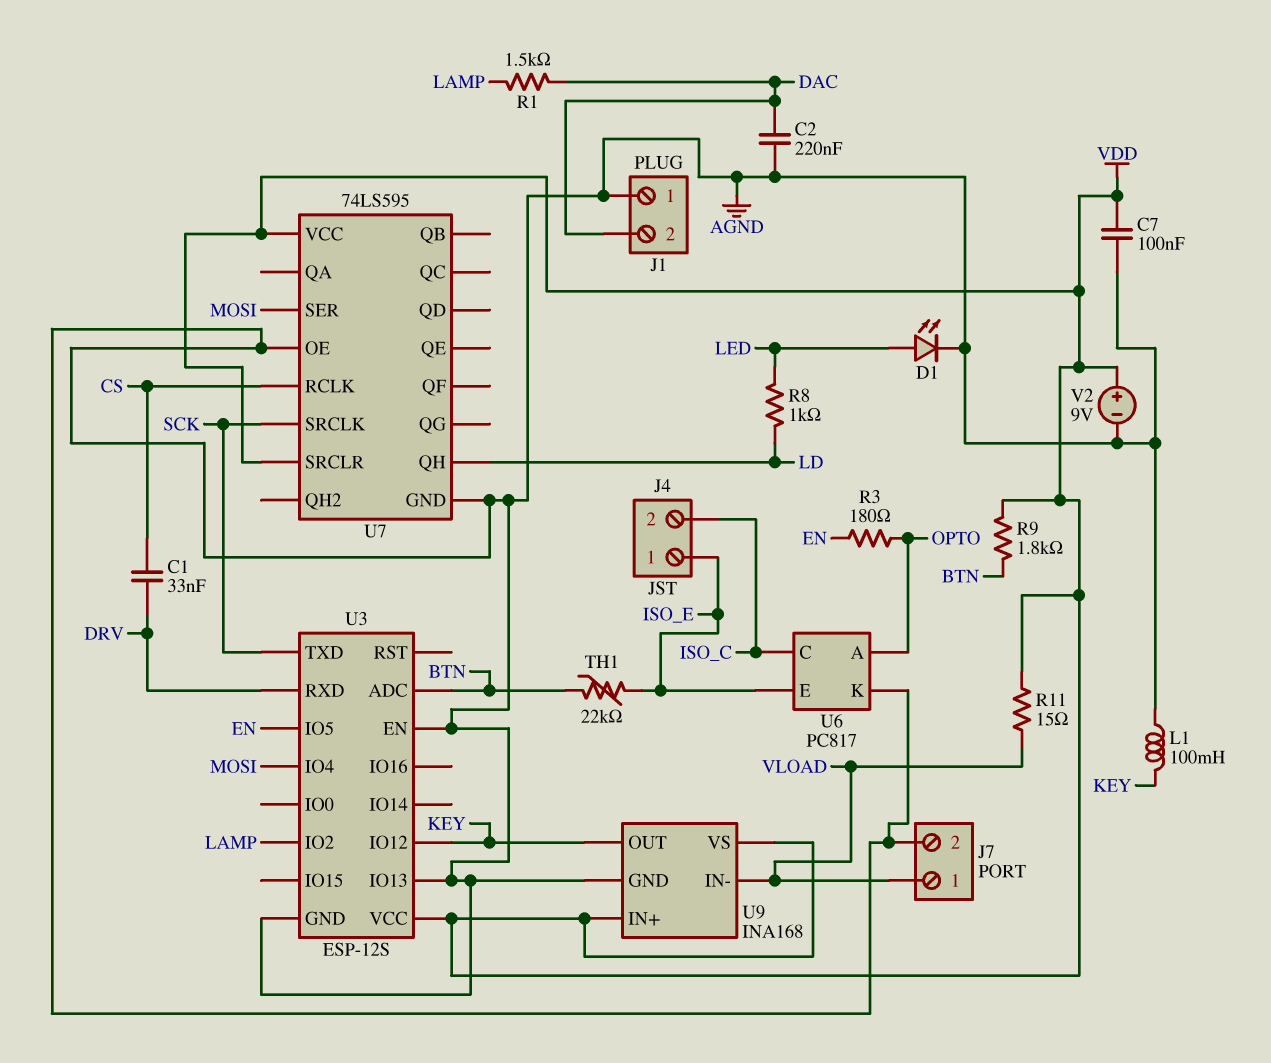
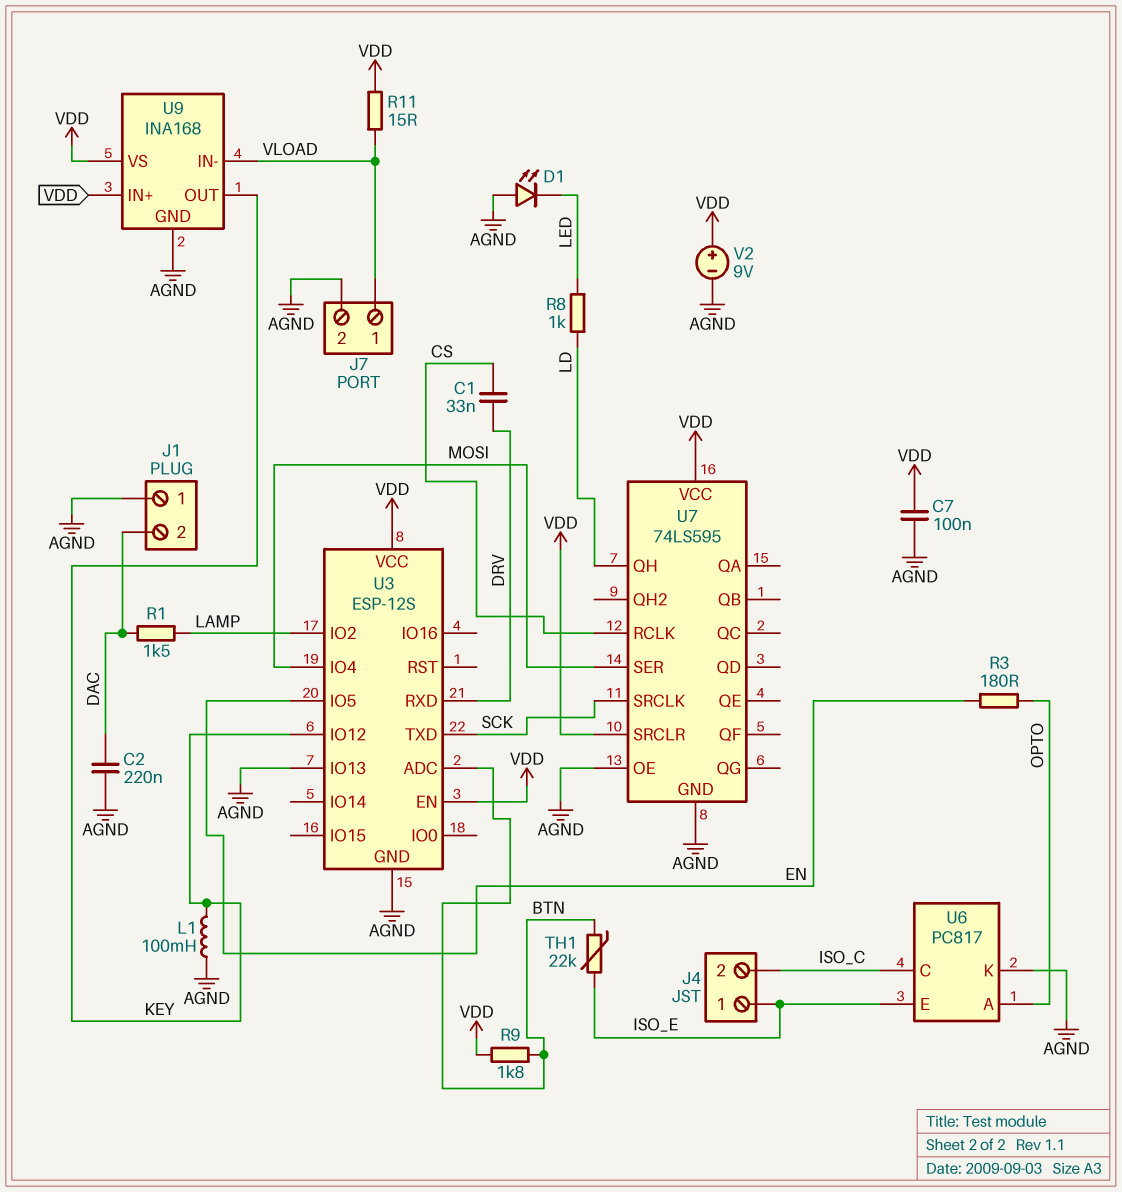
D1: LED (A LED, K AGND) -> LED (A AGND, K LED)
U3 pin EN: AGND -> VDD

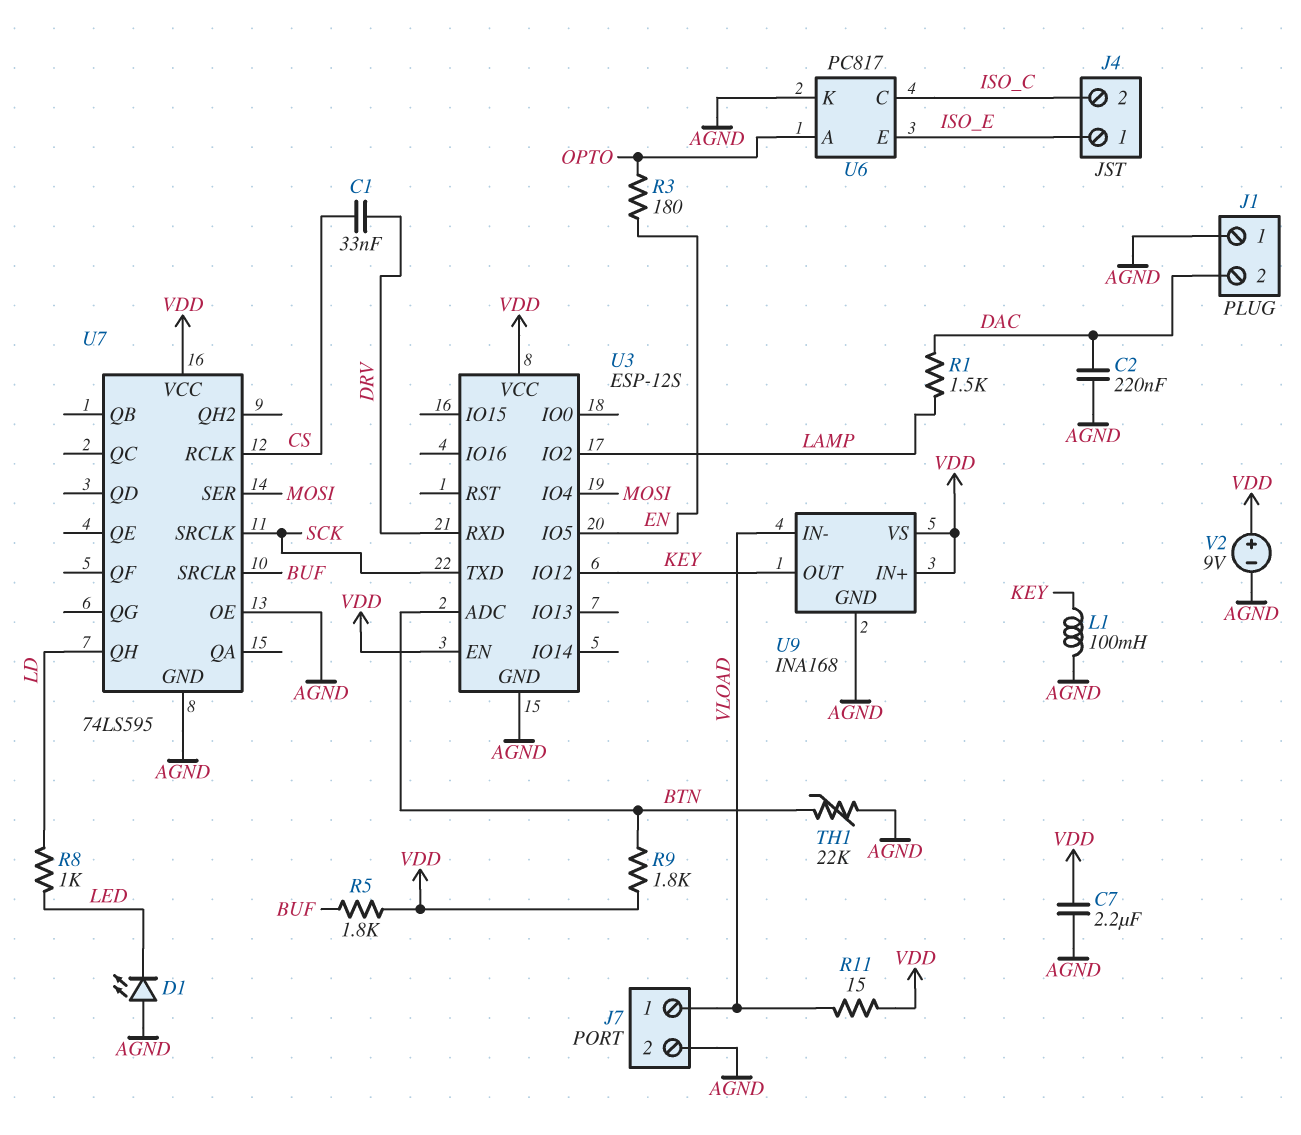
C7: 100nF (AGND, VDD) -> 2.2uF (AGND, VDD)
R5: none -> 1.8k (BUF, VDD)
TH1: 22k (BTN, ISO_E) -> 22k (AGND, BTN)
U3 pin IO13: AGND -> none
U7 pin SRCLR: VDD -> BUF

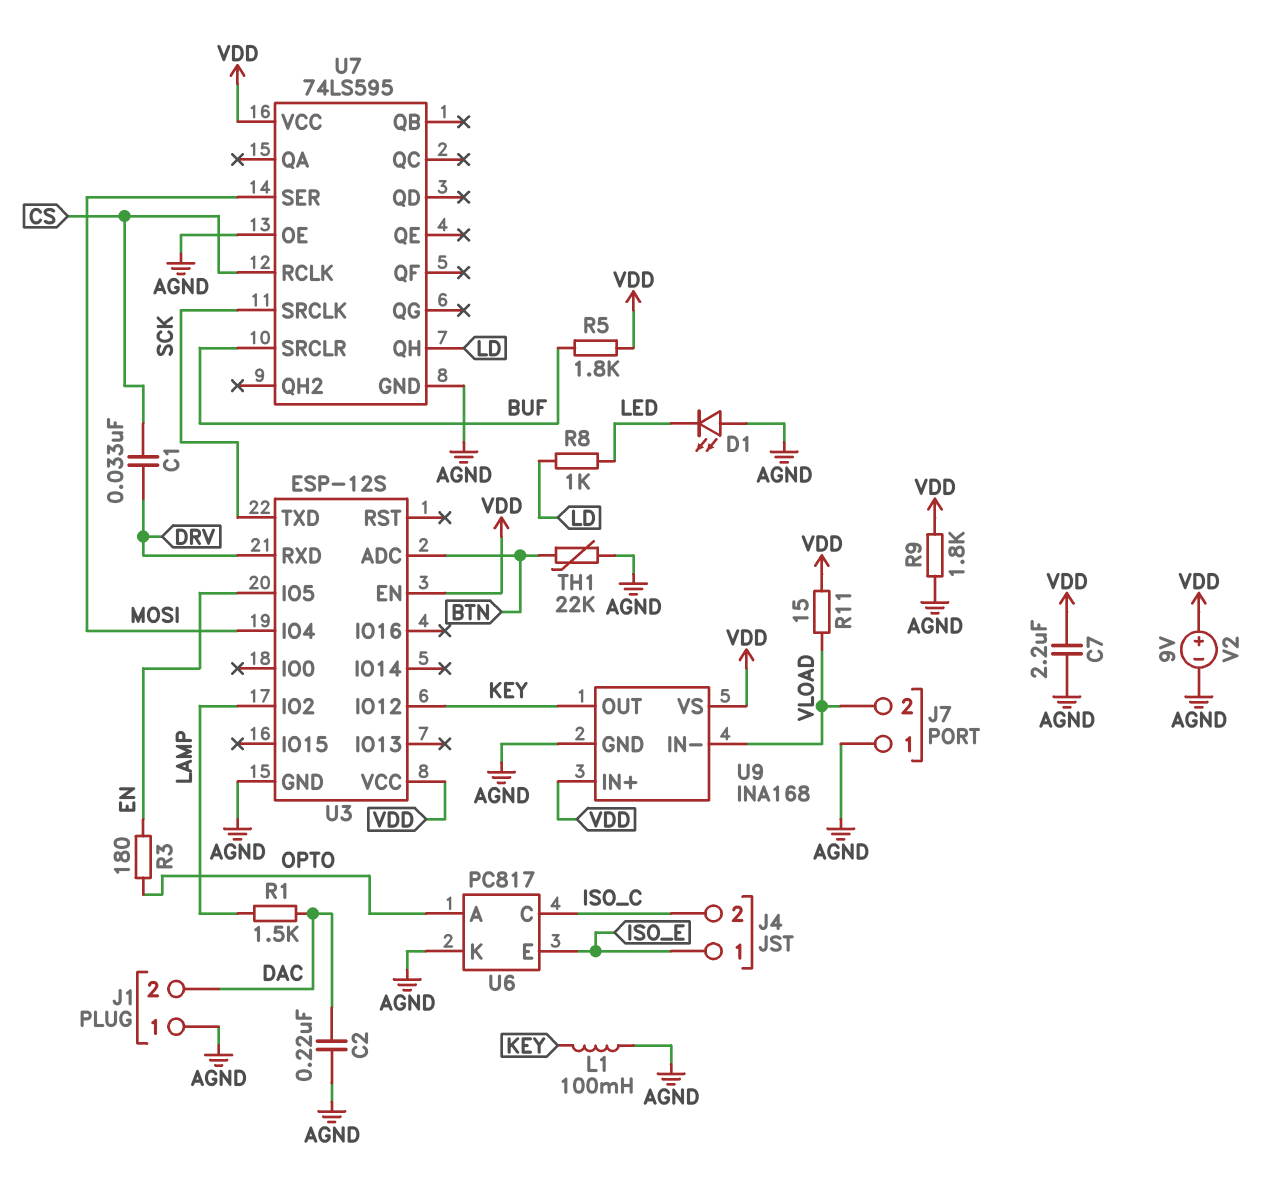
J7 pin 1: VLOAD -> AGND
J7 pin 2: AGND -> VLOAD
R9: 1.8k (BTN, VDD) -> 1.8k (AGND, VDD)

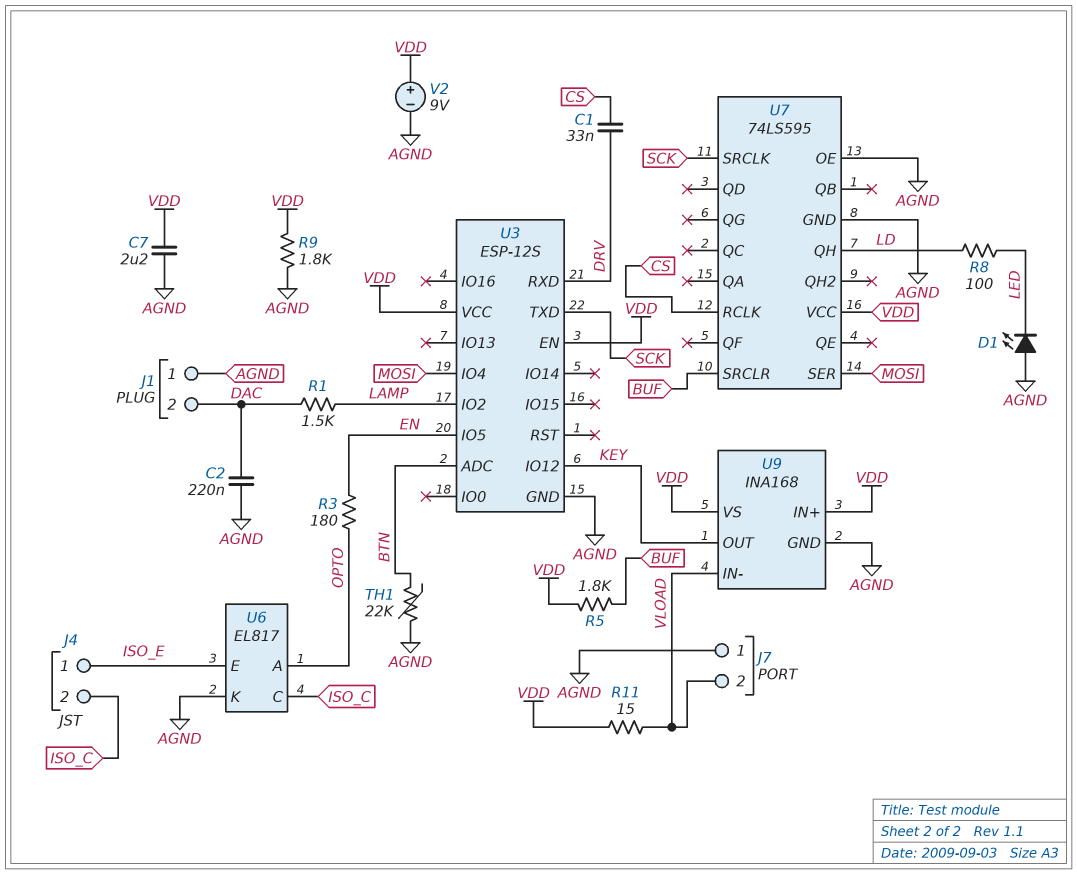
L1: 100mH (AGND, KEY) -> none
R8: 1k (LD, LED) -> 100 (LD, LED)
U6: PC817 -> EL817

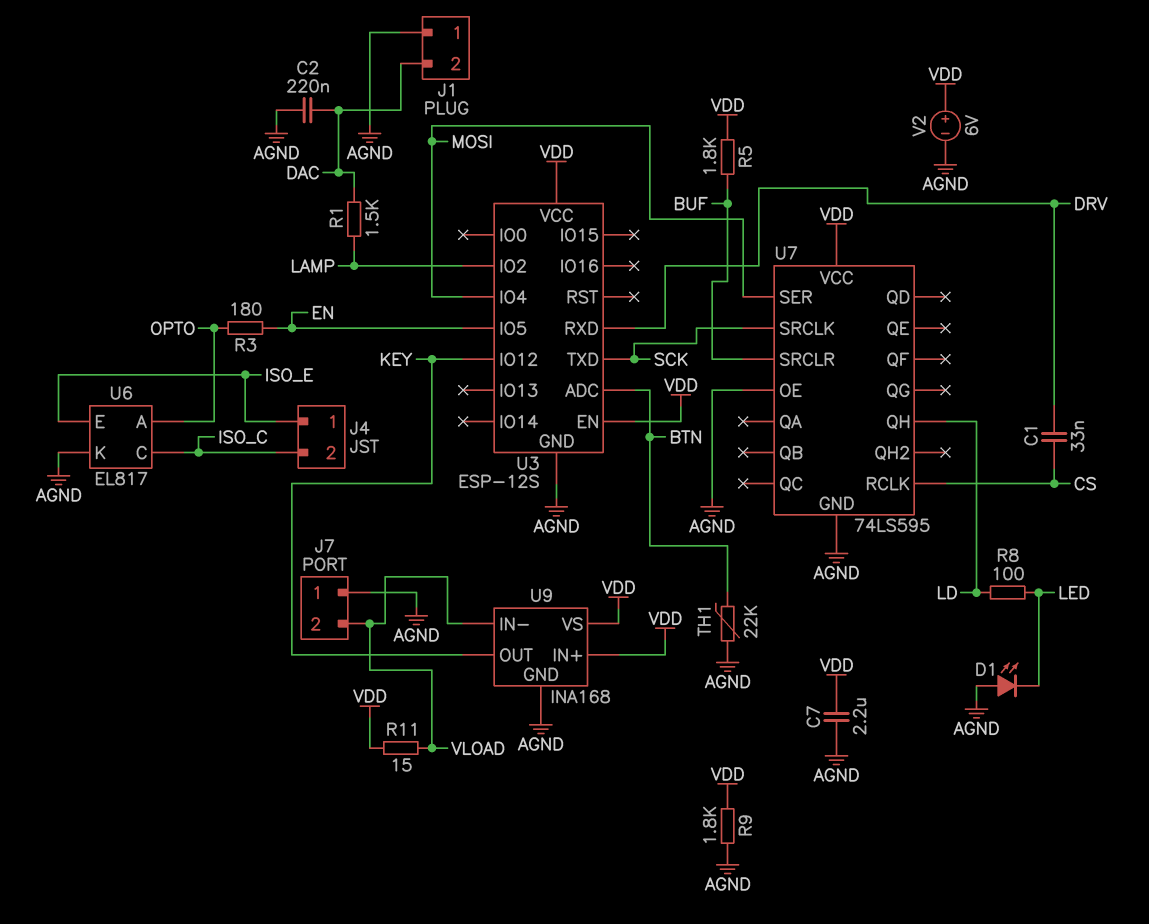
V2: 9V (plus VDD, minus AGND) -> 6V (plus VDD, minus AGND)

